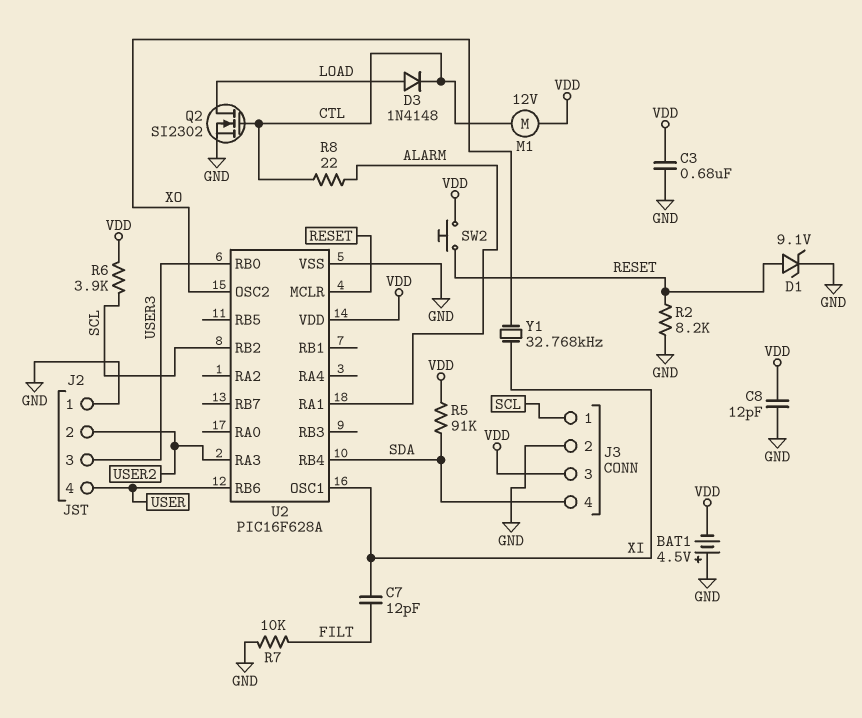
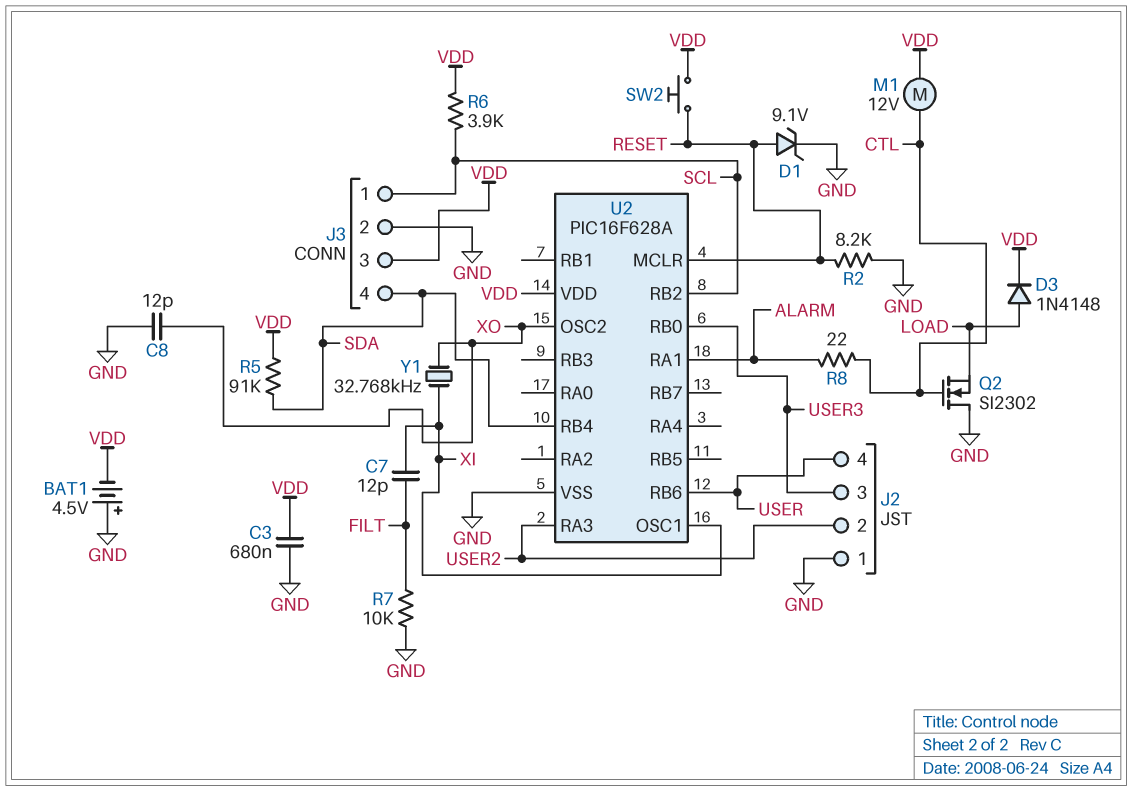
C8: 12pF (GND, VDD) -> 12pF (GND, XO)
D3: diode 1N4148 (A LOAD, K CTL) -> diode 1N4148 (A LOAD, K VDD)
Q2: NMOS SI2302 (G CTL, D LOAD, S GND) -> NMOS SI2302 (G CTL, D GND, S LOAD)

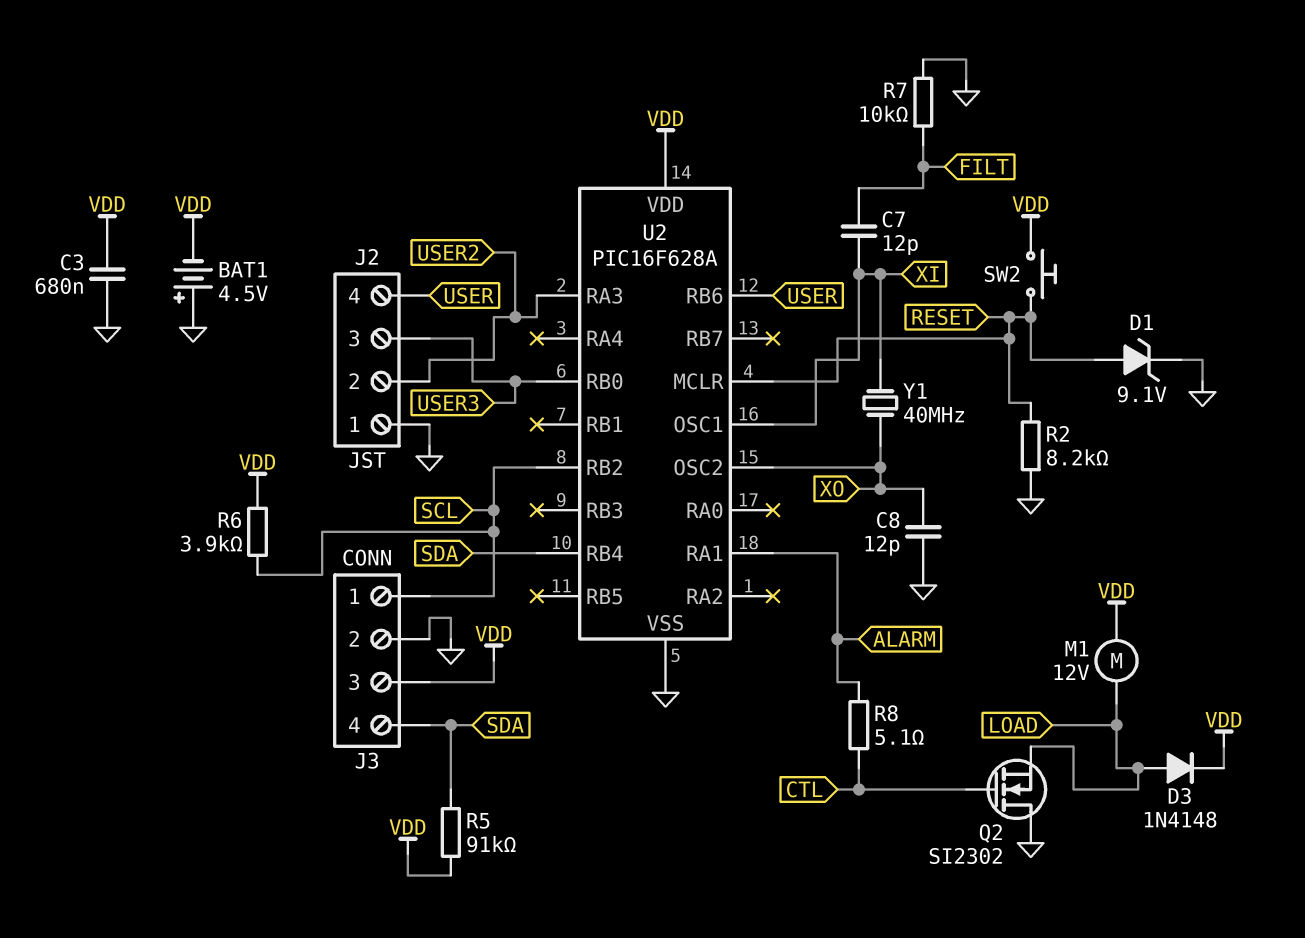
M1: motor 12V (CTL, VDD) -> motor 12V (LOAD, VDD)
R8: 22 (ALARM, CTL) -> 5.1 (ALARM, CTL)
Y1: 32.768kHz (XI, XO) -> 40MHz (XI, XO)

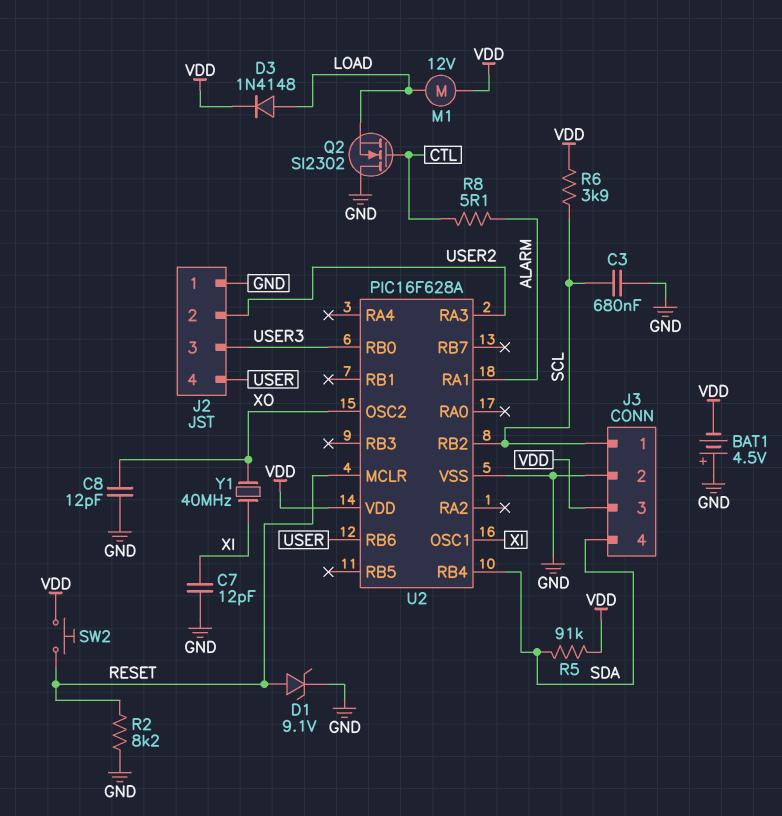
C3: 680nF (GND, VDD) -> 680nF (GND, SCL)
C7: 12pF (FILT, XI) -> 12pF (GND, XI)
R7: 10k (FILT, GND) -> none

